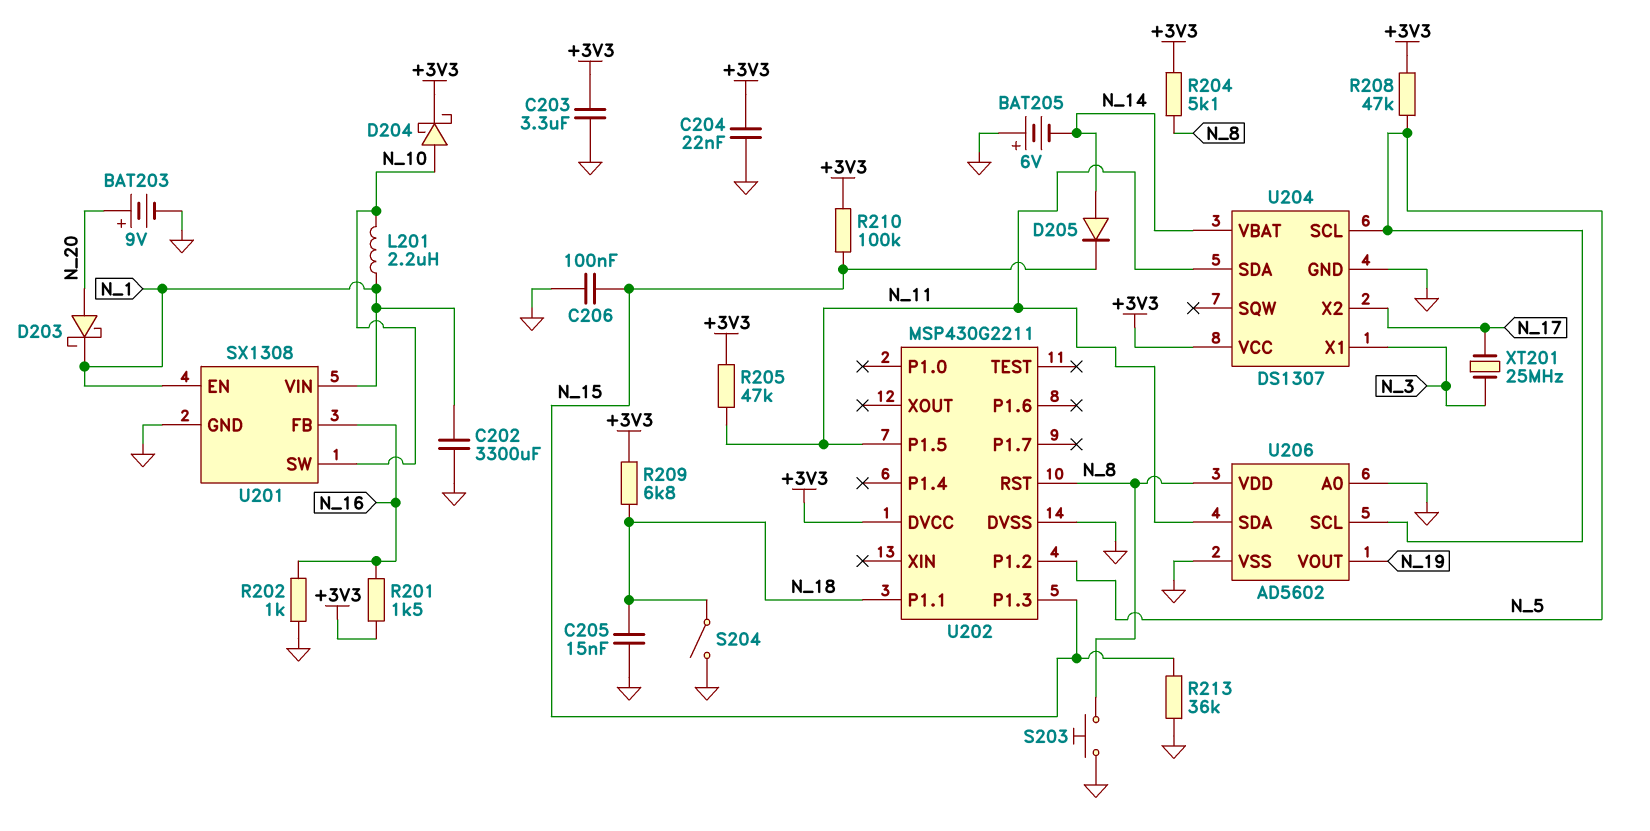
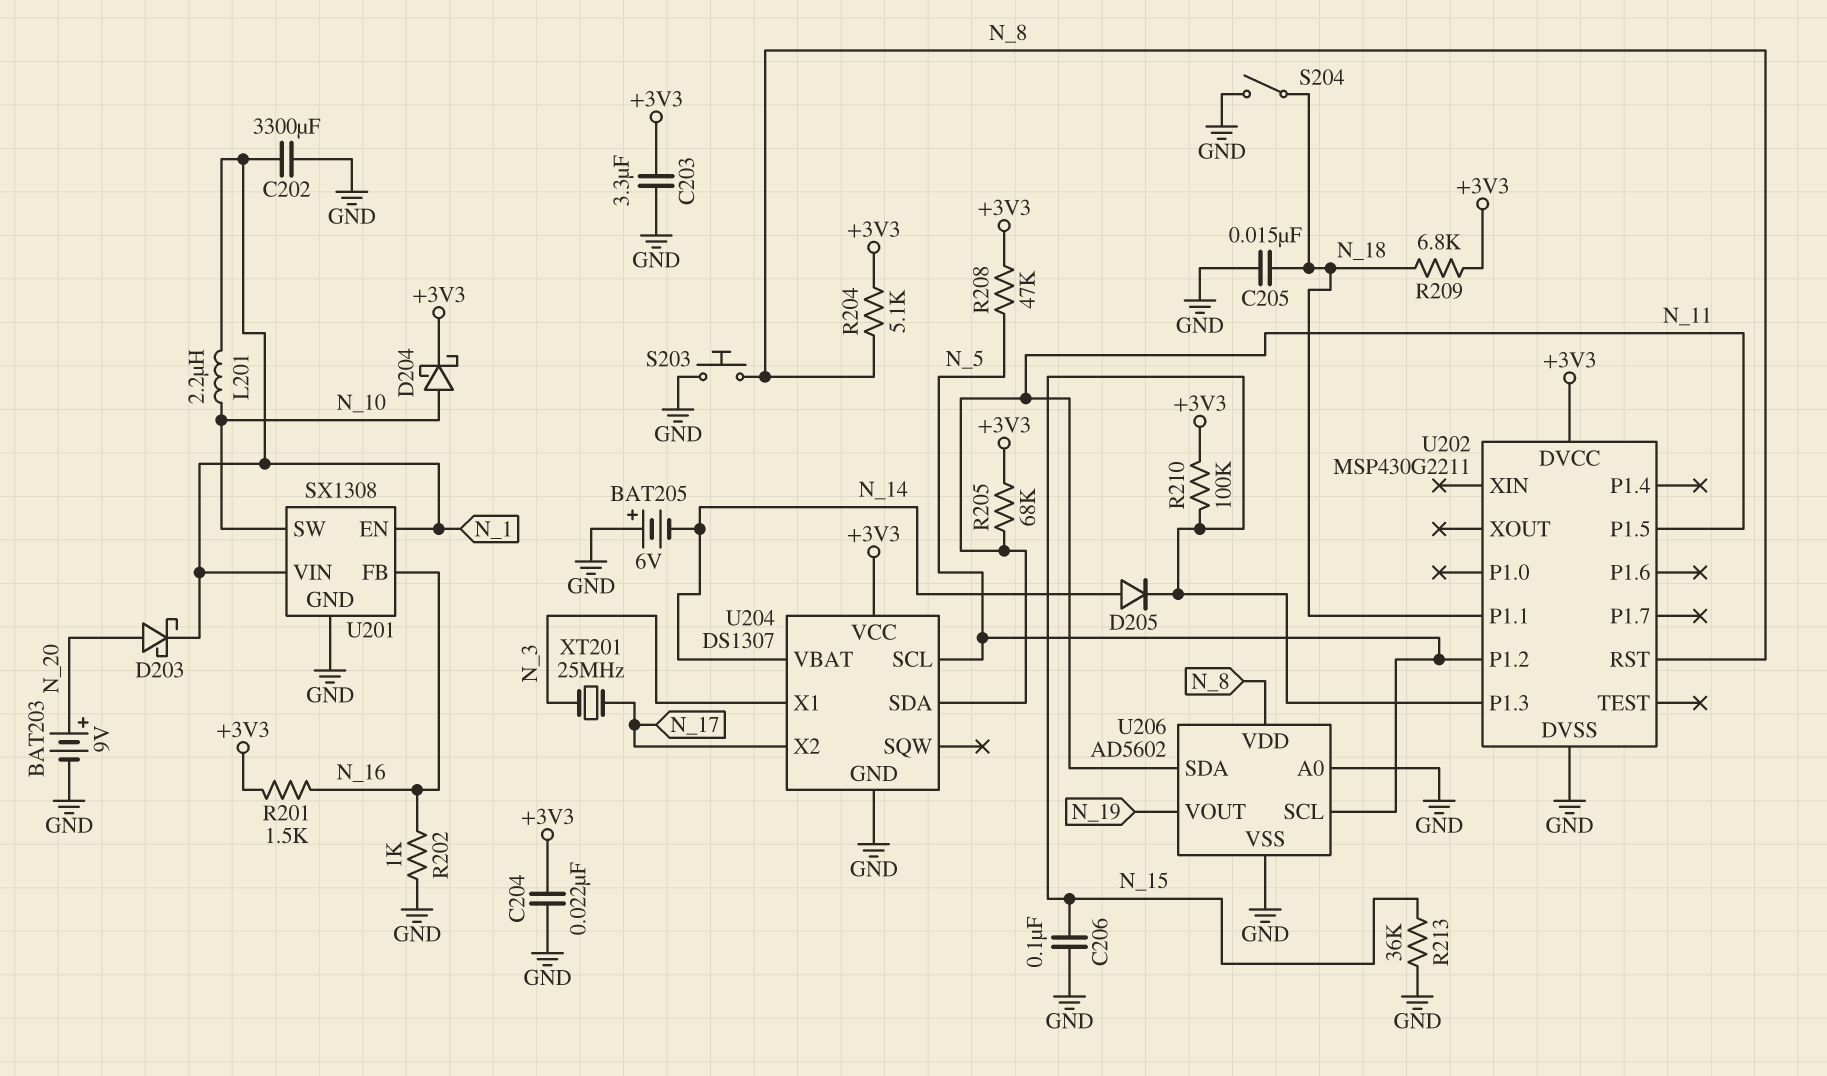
R205: 47k (+3V3, N_11) -> 68k (+3V3, N_11)

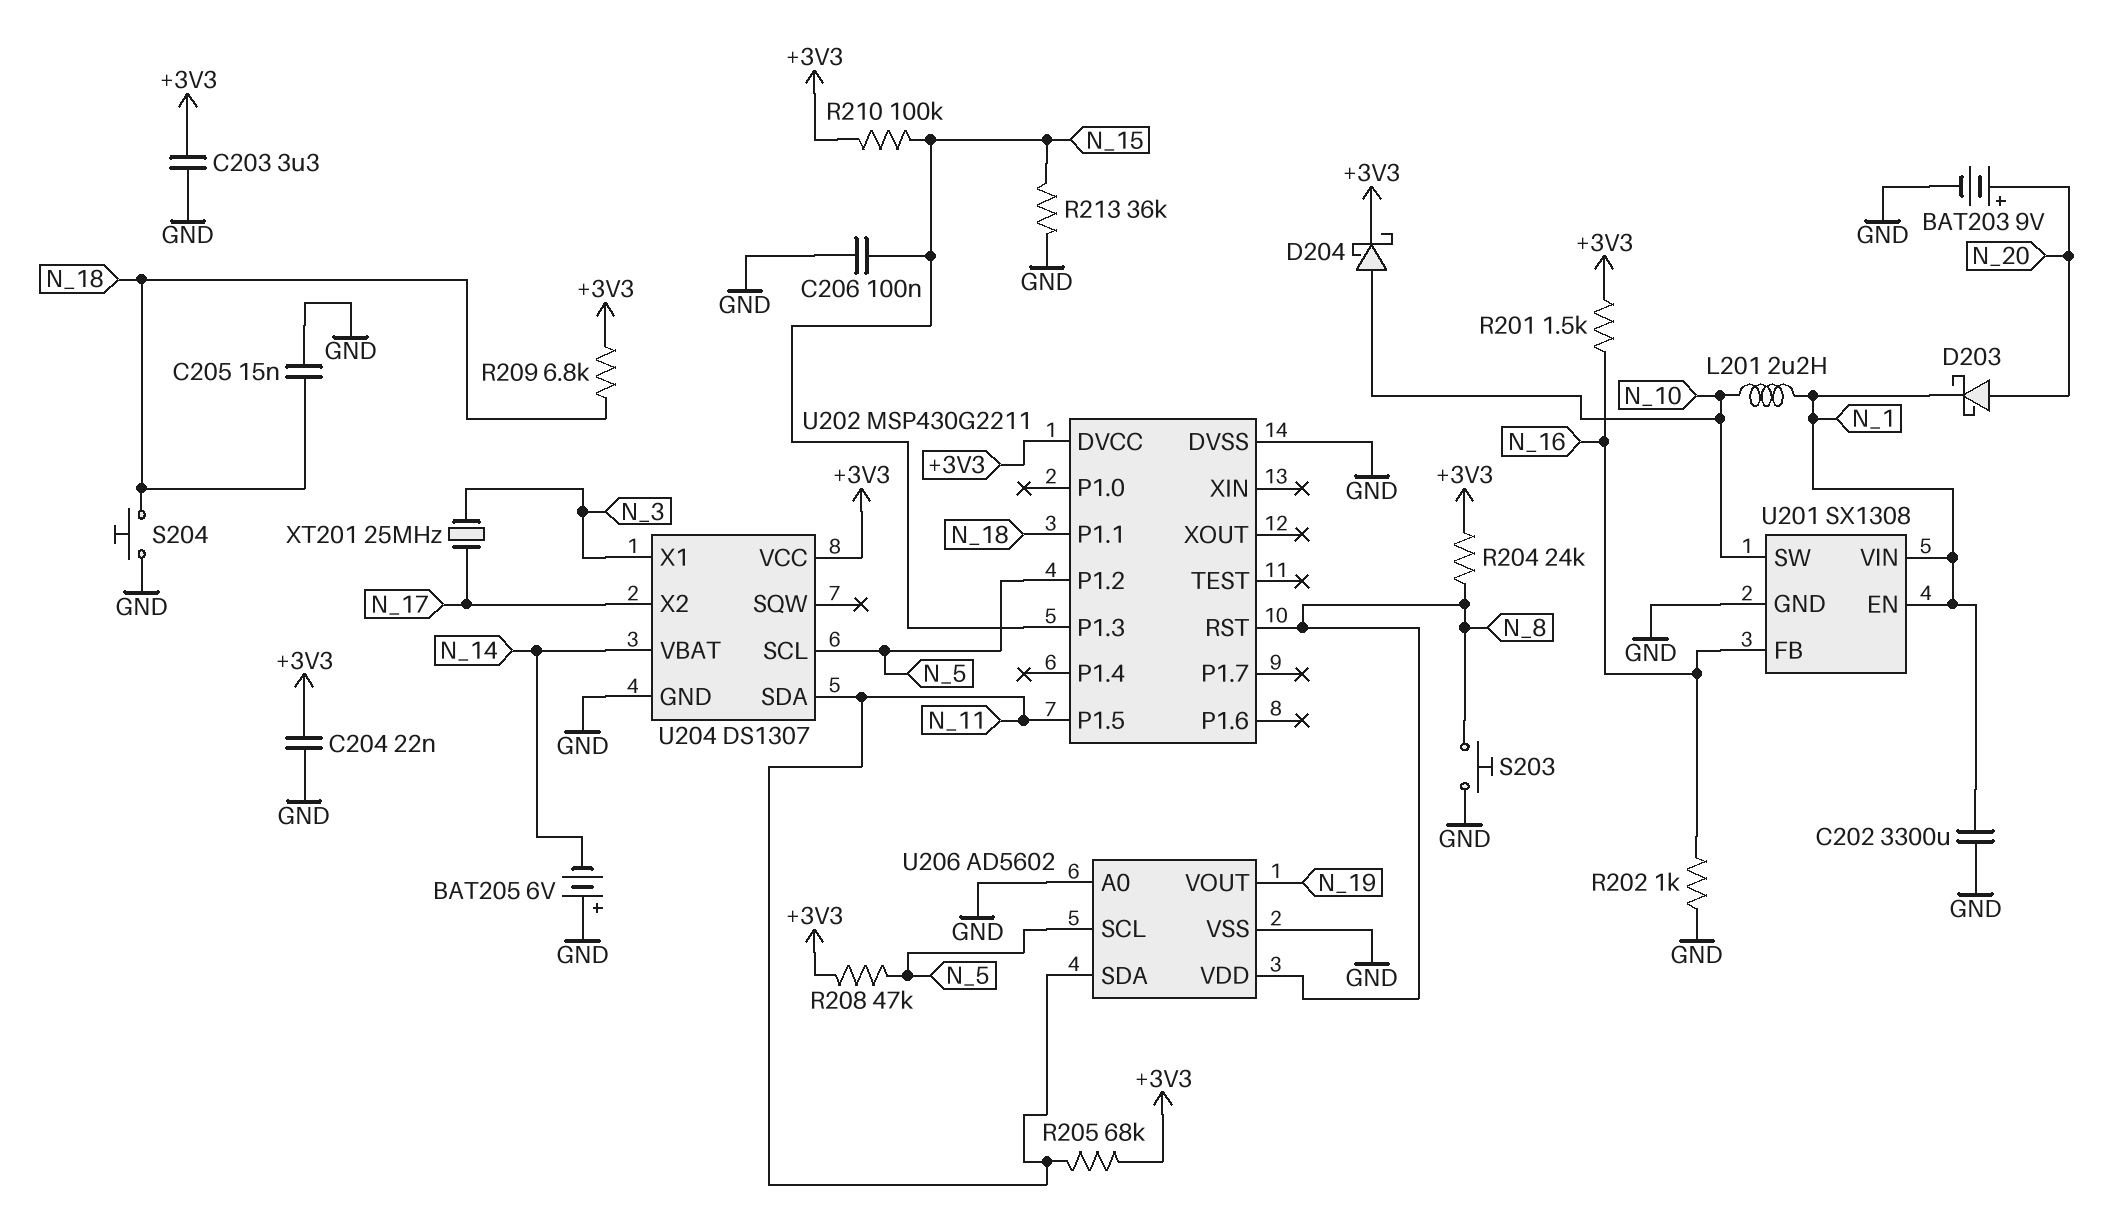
D205: diode (A N_14, K N_15) -> none
R204: 5.1k (+3V3, N_8) -> 24k (+3V3, N_8)
S204: switch (GND, N_18) -> button (GND, N_18)

